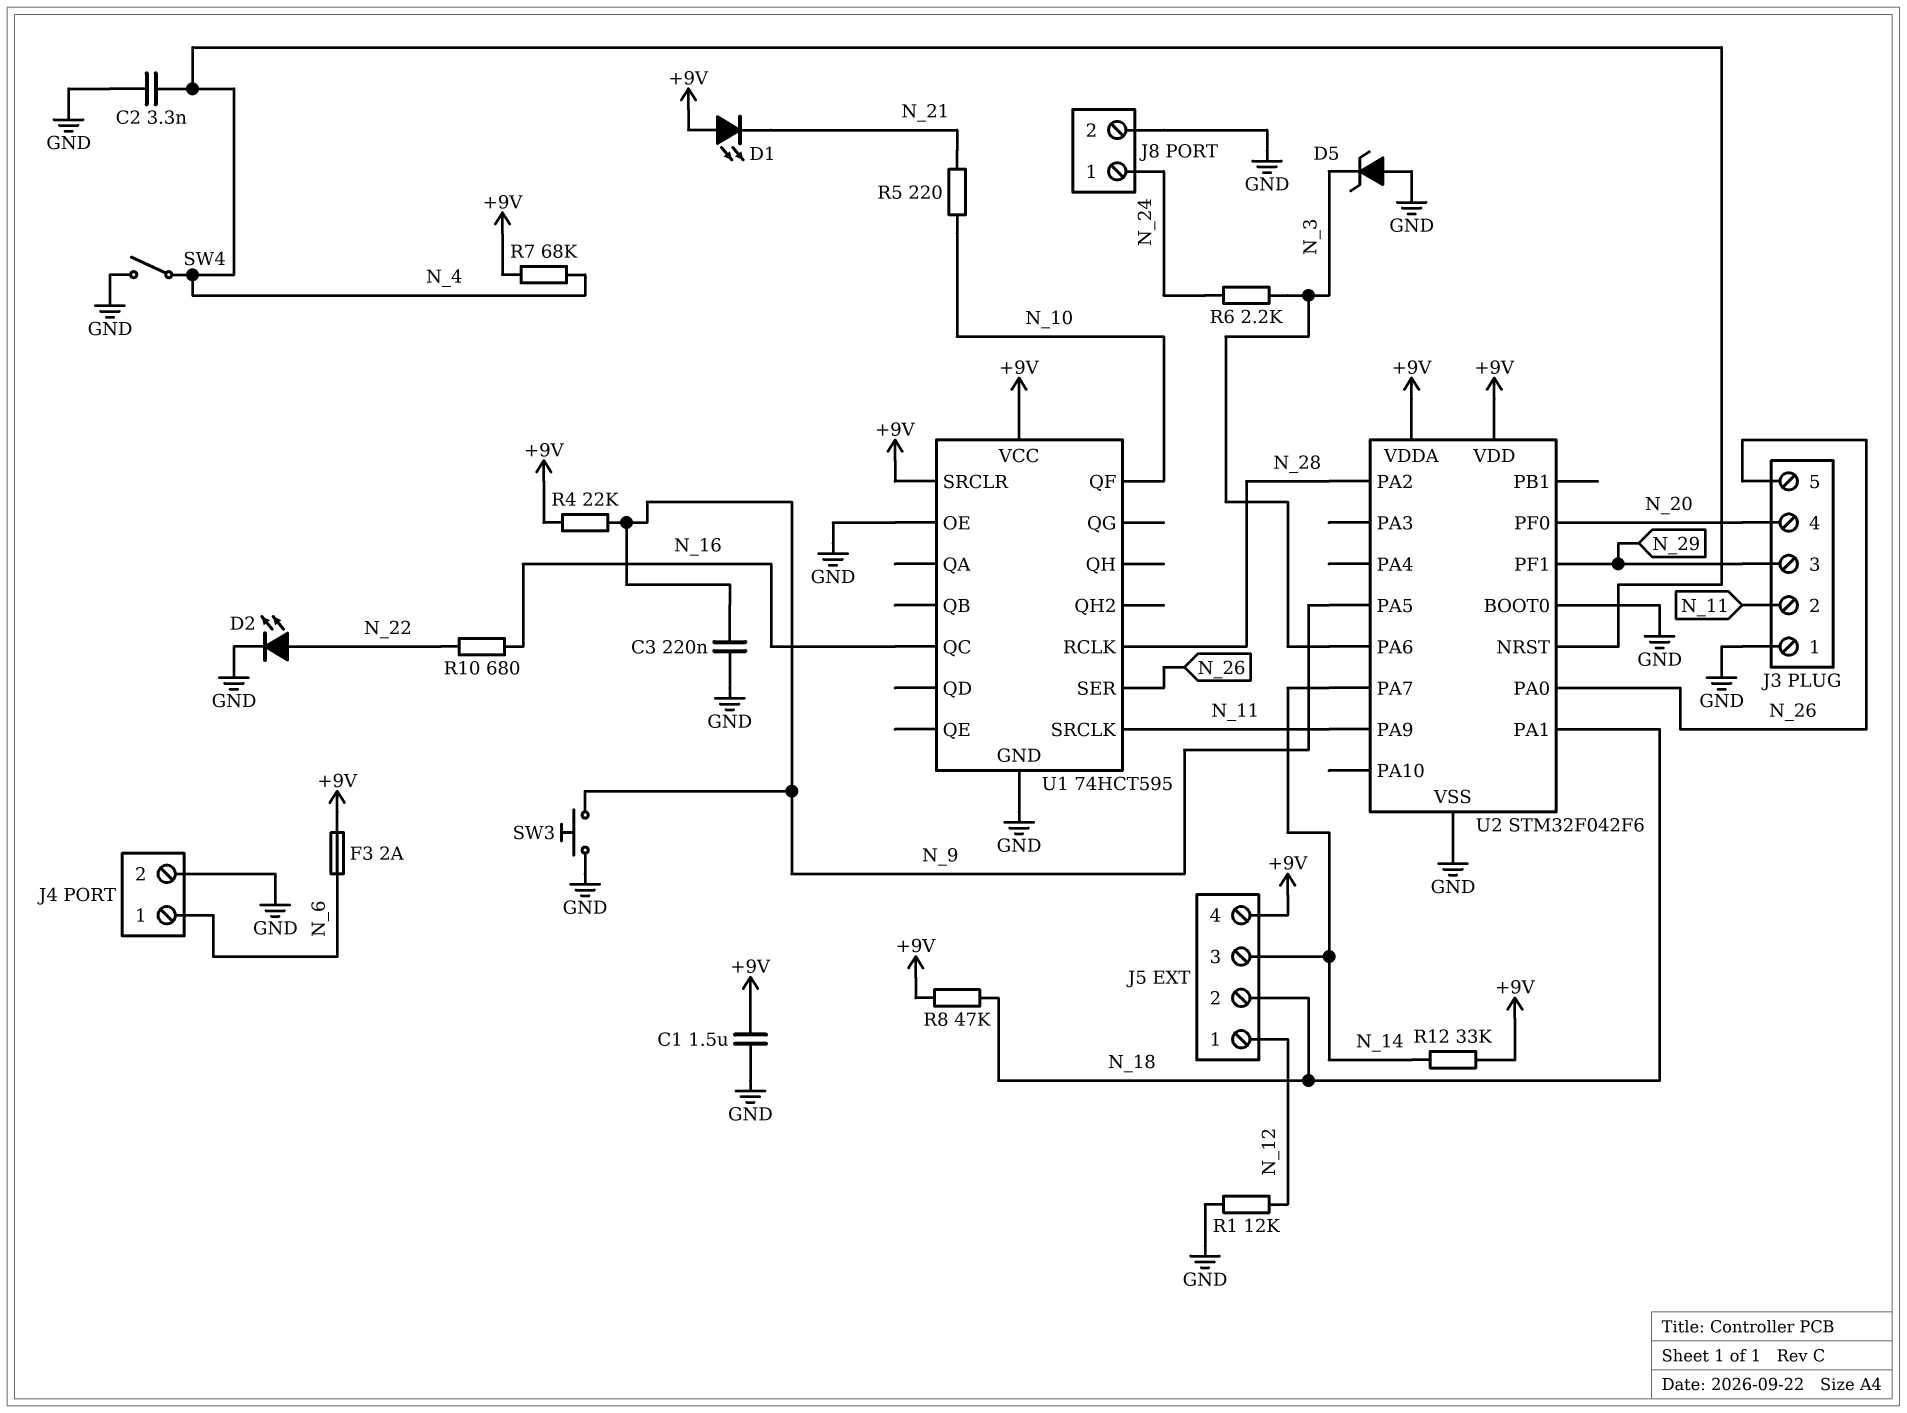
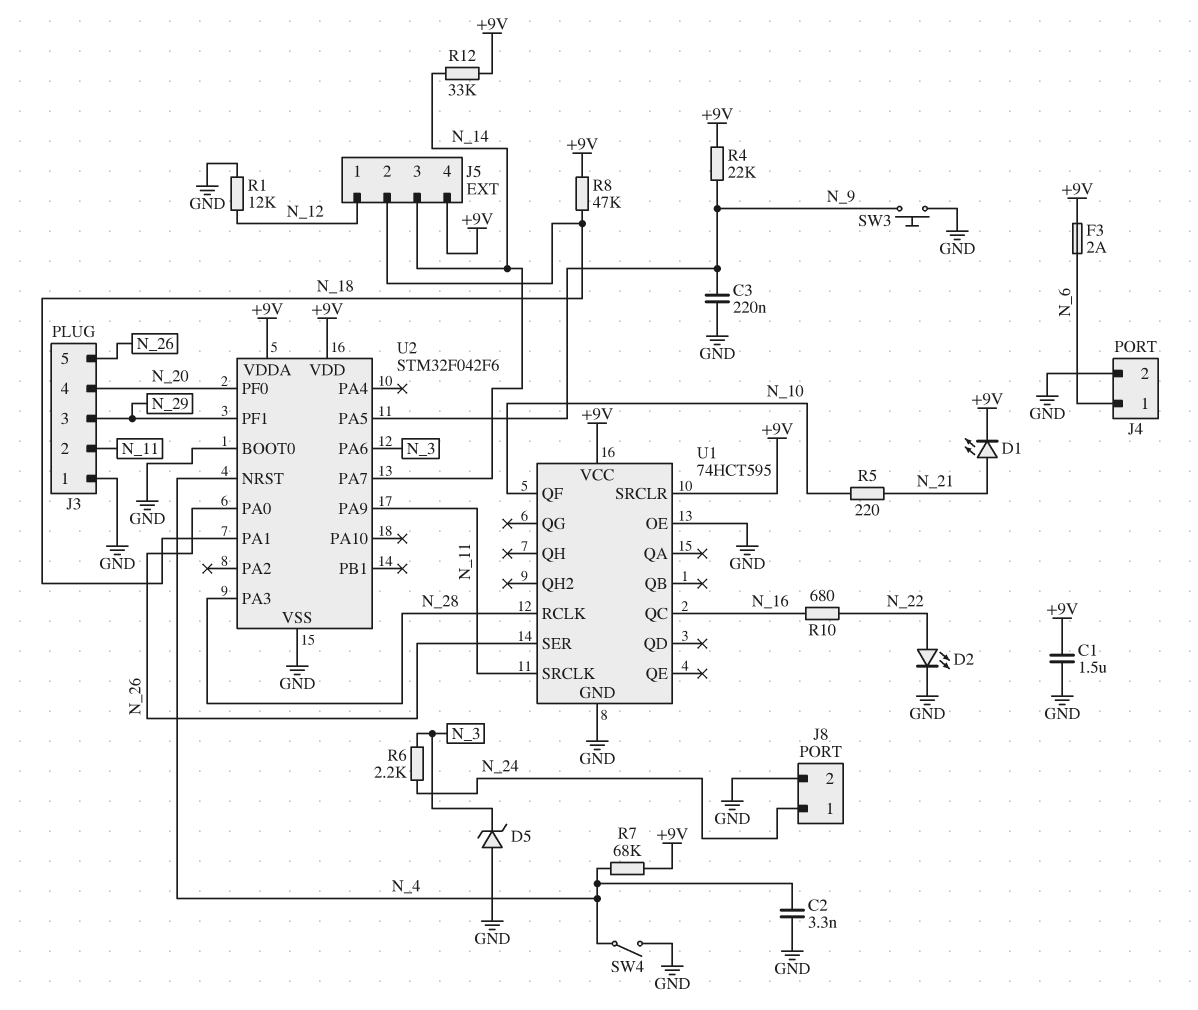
D1: LED (A +9V, K N_21) -> LED (A N_21, K +9V)
U2 pin PA2: N_28 -> none
U2 pin PA3: none -> N_28

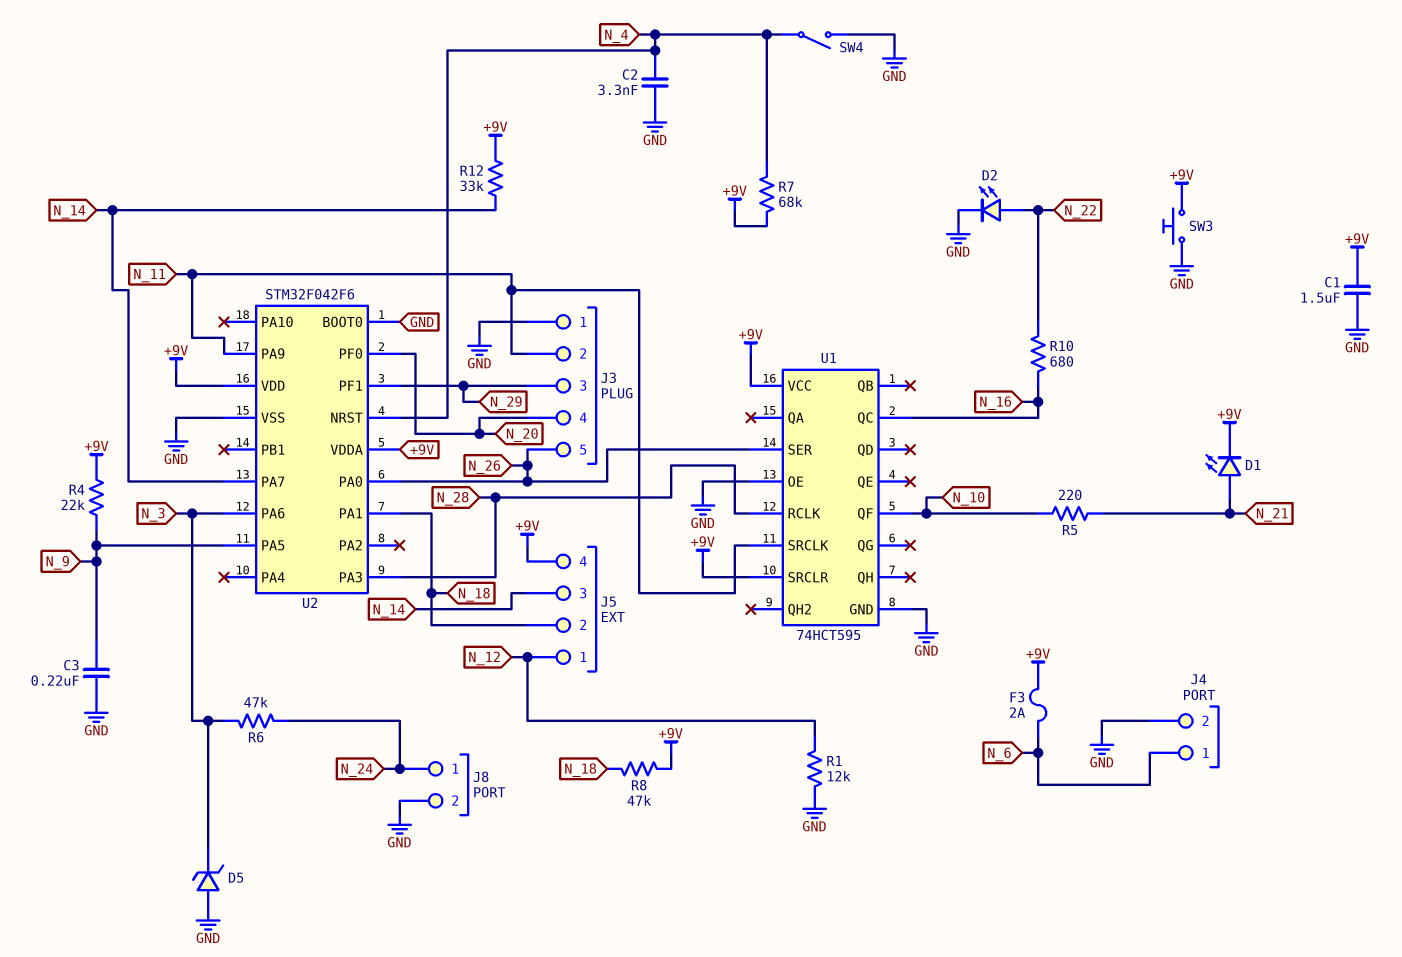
R6: 2.2k (N_3, N_24) -> 47k (N_3, N_24)
SW3: button (GND, N_9) -> button (+9V, GND)

